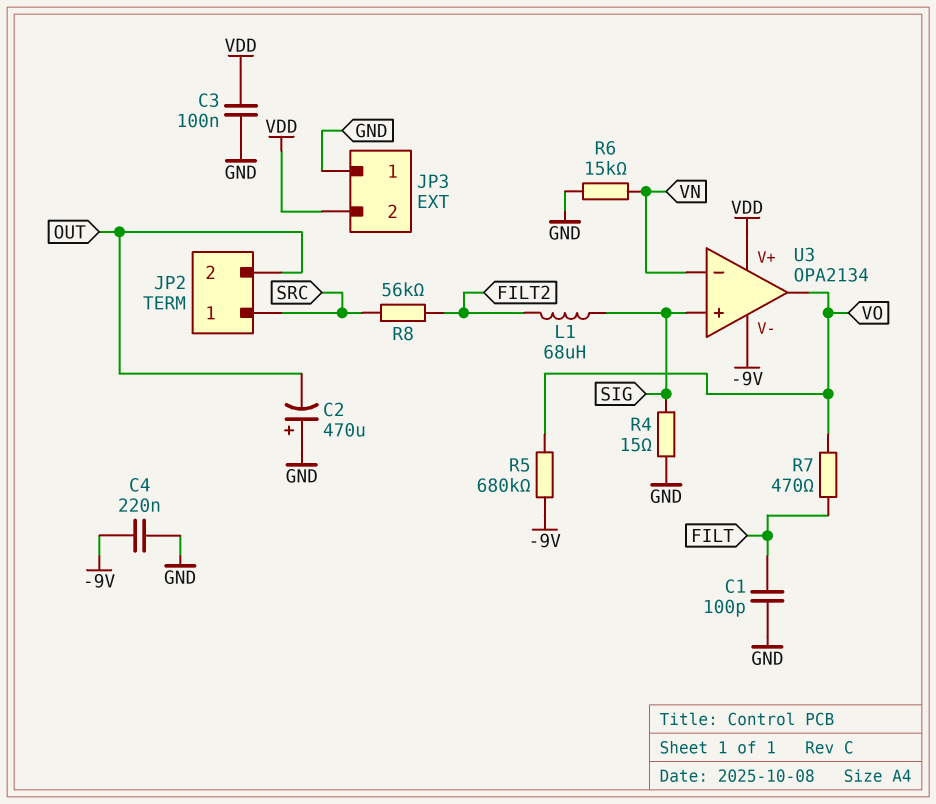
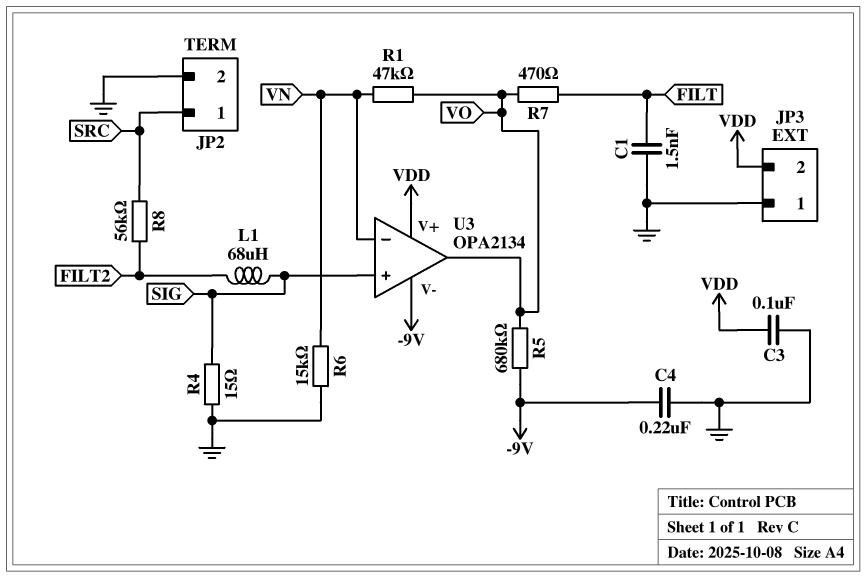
C1: 100pF (FILT, GND) -> 1.5nF (FILT, GND)
C2: 470uF (plus GND, minus OUT) -> none
JP2 pin 2: OUT -> GND
R1: none -> 47k (VN, VO)

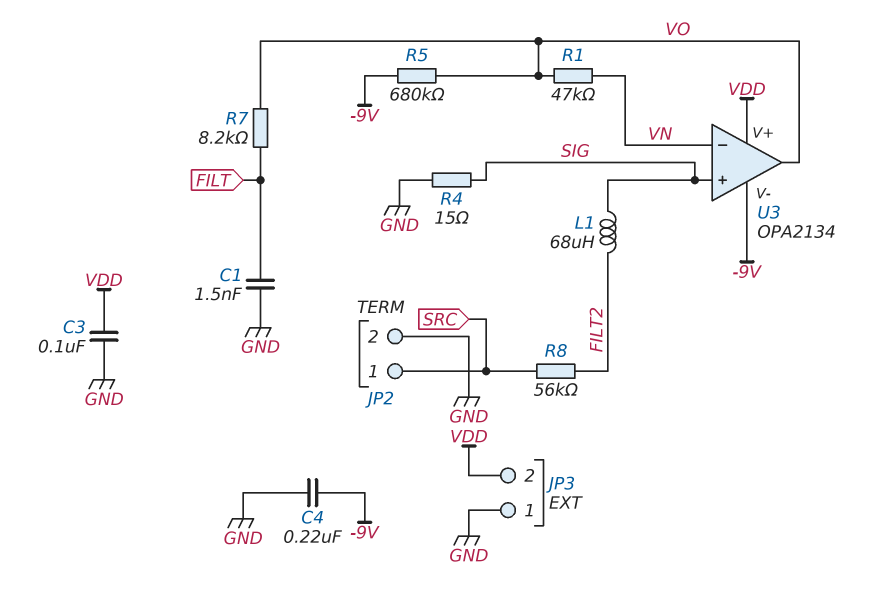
R6: 15k (GND, VN) -> none
R7: 470 (FILT, VO) -> 8.2k (FILT, VO)

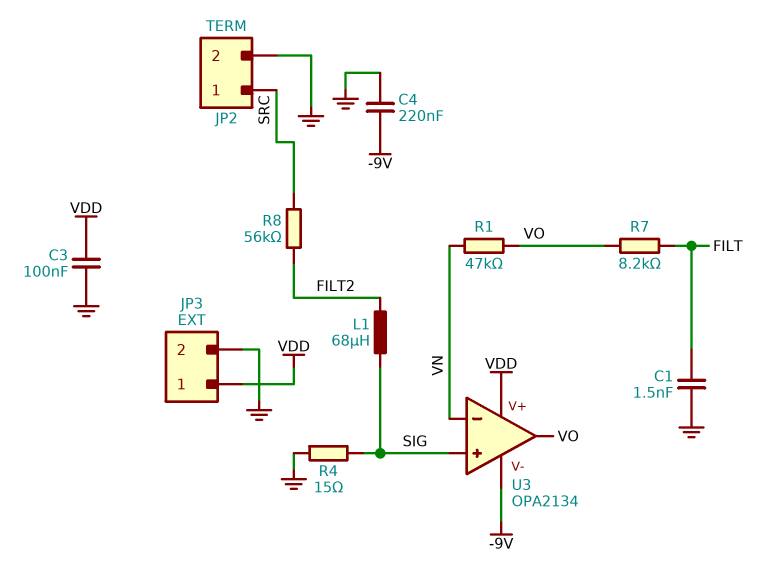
JP3 pin 1: GND -> VDD
JP3 pin 2: VDD -> GND
R5: 680k (-9V, VO) -> none

